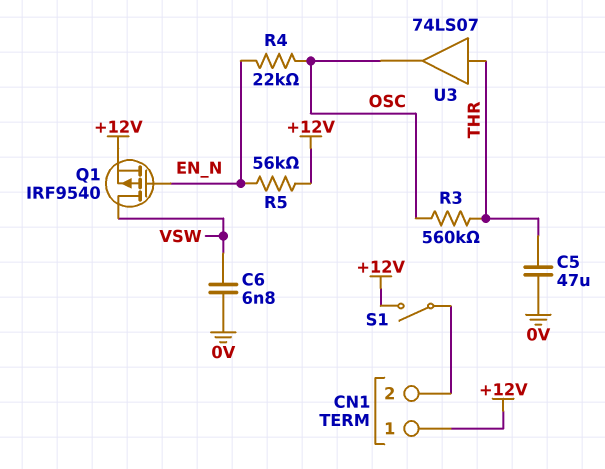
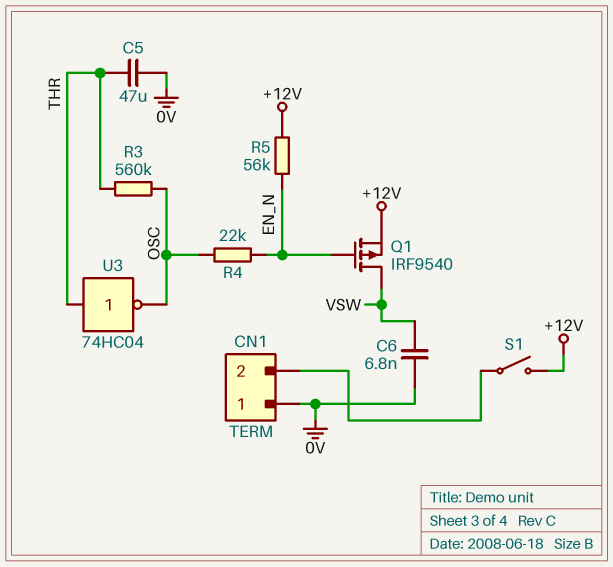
CN1 pin 1: +12V -> 0V
U3: buffer 74LS07 (in THR, out OSC) -> NOT 74HC04 (in THR, out OSC)

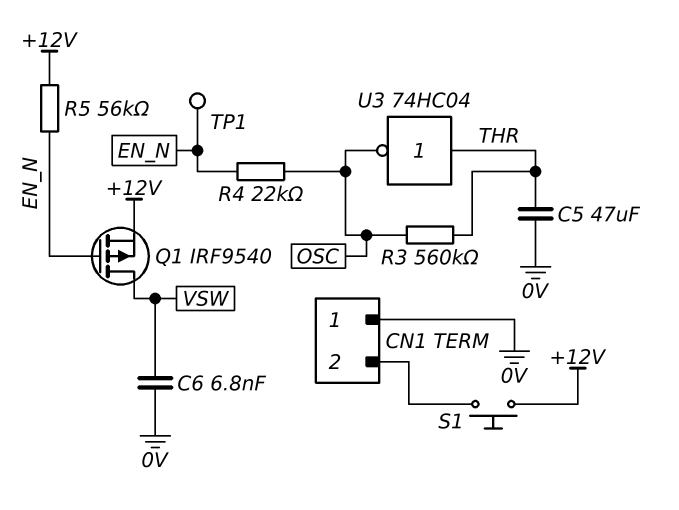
S1: switch (+12V, CN1/2) -> button (+12V, CN1/2)
TP1: none -> test point (EN_N)

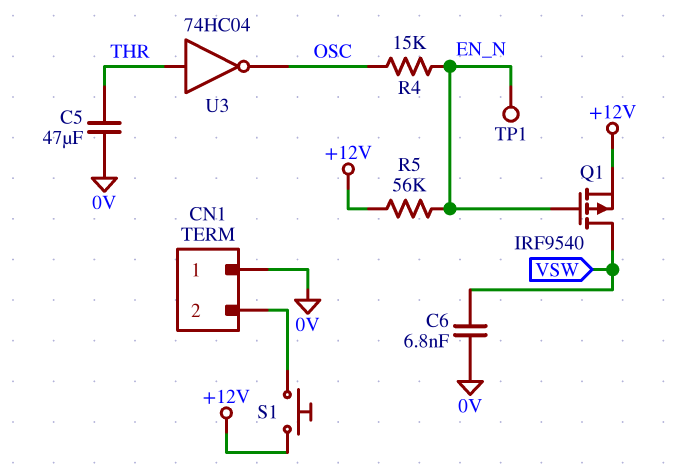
R3: 560k (OSC, THR) -> none
R4: 22k (EN_N, OSC) -> 15k (EN_N, OSC)

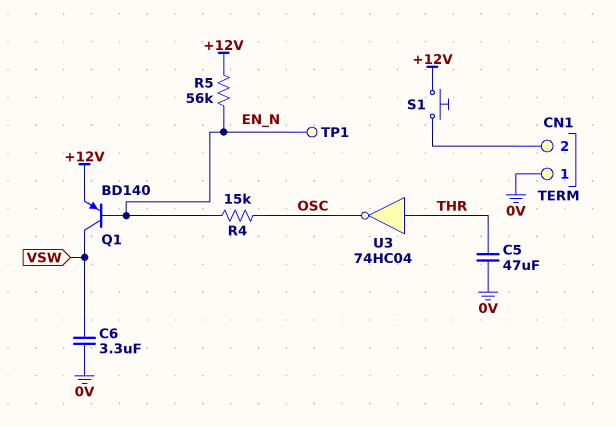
C6: 6.8nF (0V, VSW) -> 3.3uF (0V, VSW)
Q1: PMOS IRF9540 (G EN_N, D VSW, S +12V) -> PNP BD140 (B EN_N, C VSW, E +12V)

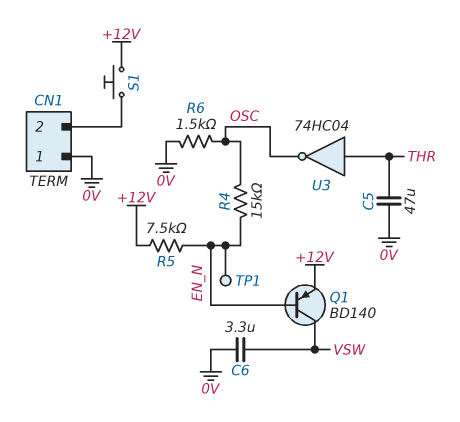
R5: 56k (+12V, EN_N) -> 7.5k (+12V, EN_N)
R6: none -> 1.5k (0V, OSC)

